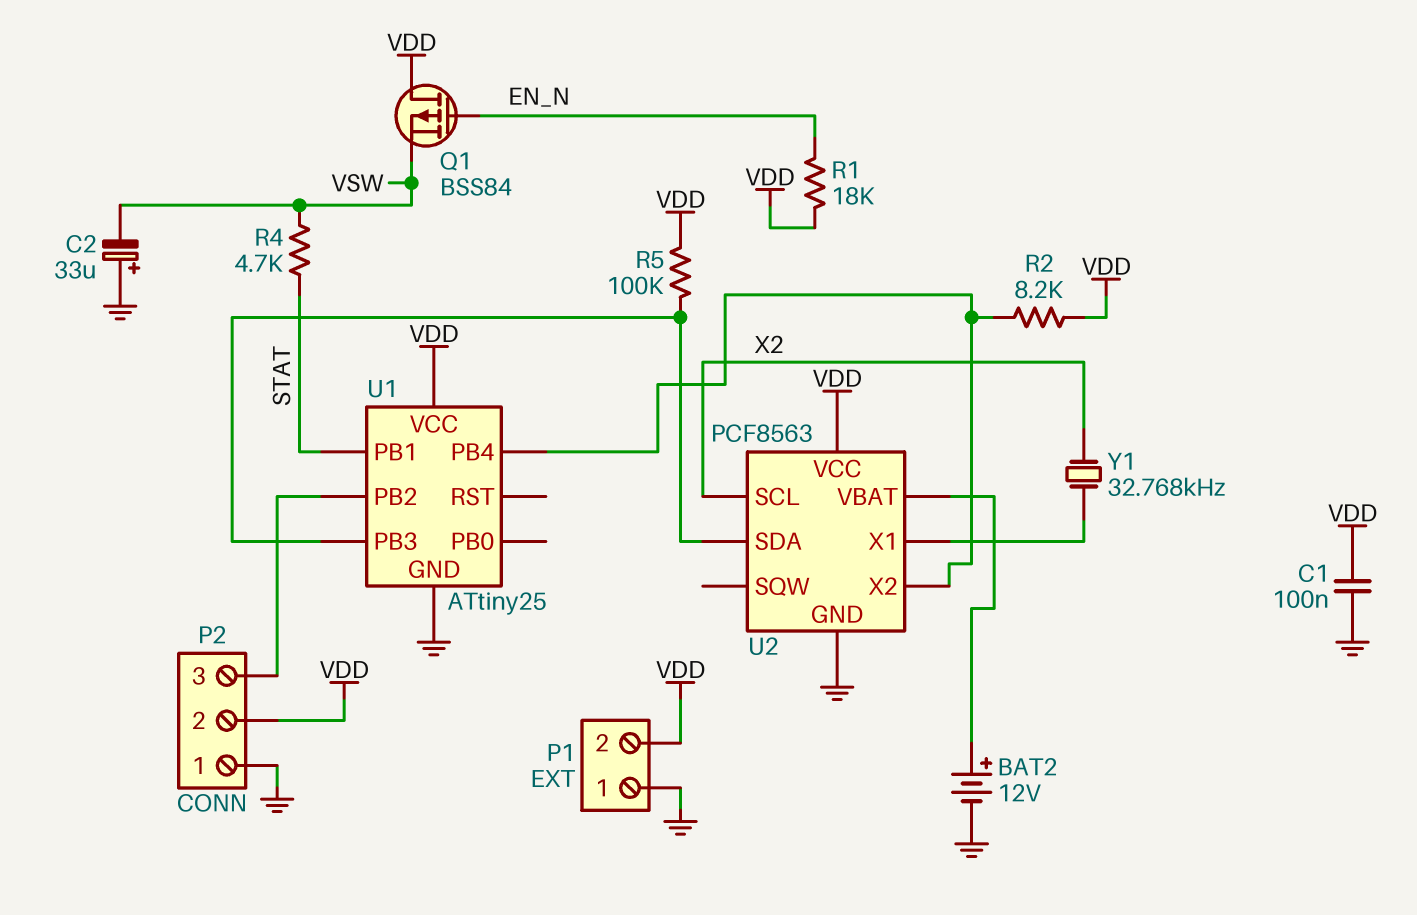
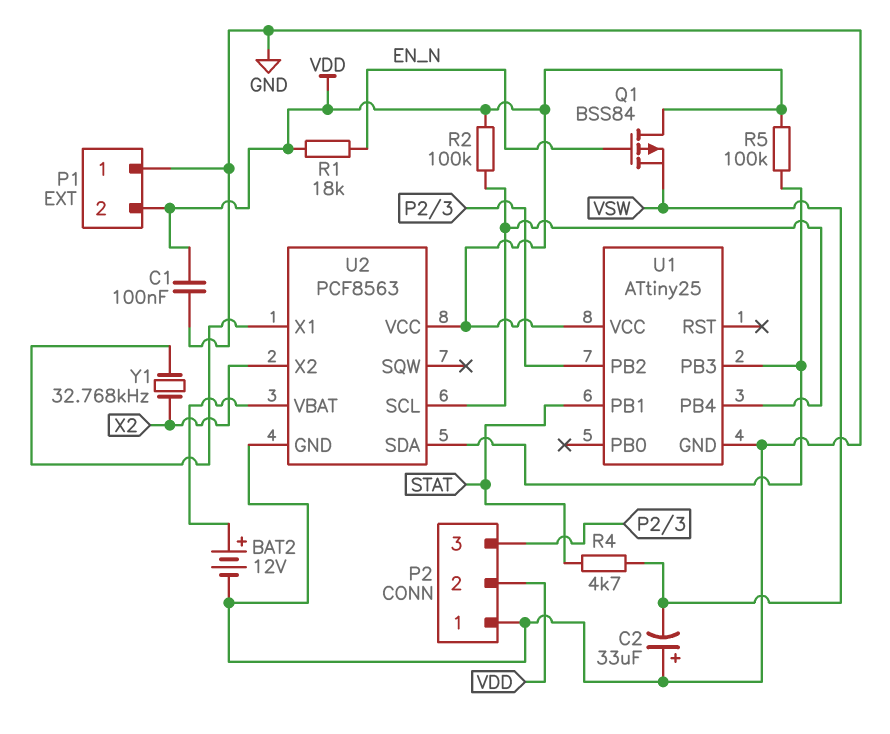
R2: 8.2k (U1/PB4, VDD) -> 100k (U1/PB4, VDD)
U2 pin SCL: X2 -> U1/PB4
U2 pin X2: U1/PB4 -> X2

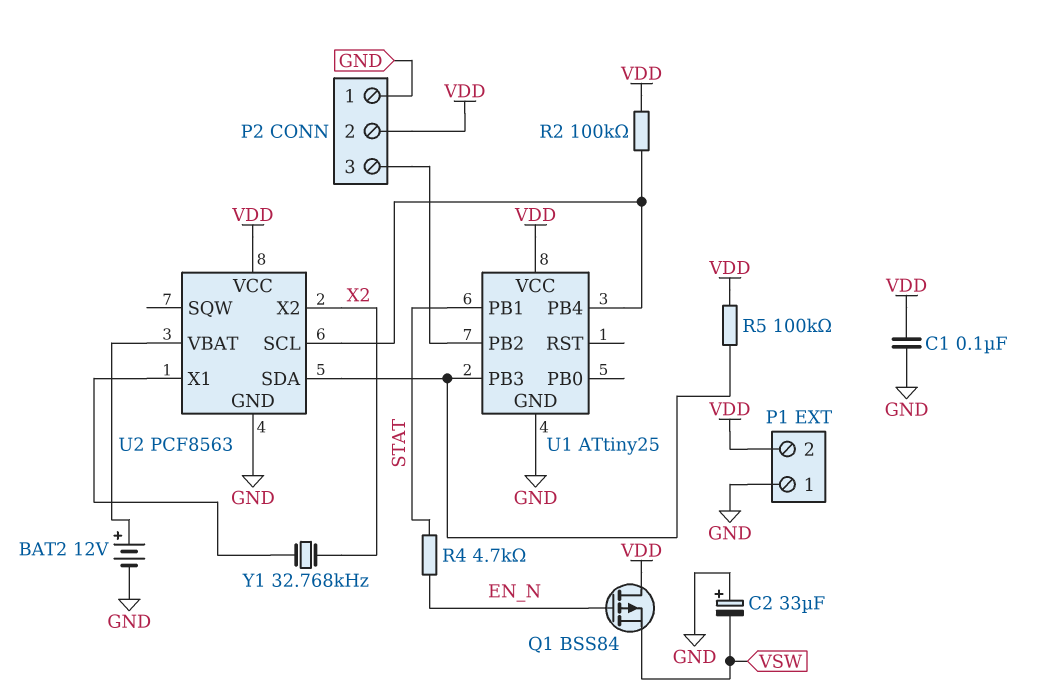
R1: 18k (EN_N, VDD) -> none
R4: 4.7k (STAT, VSW) -> 4.7k (EN_N, STAT)

